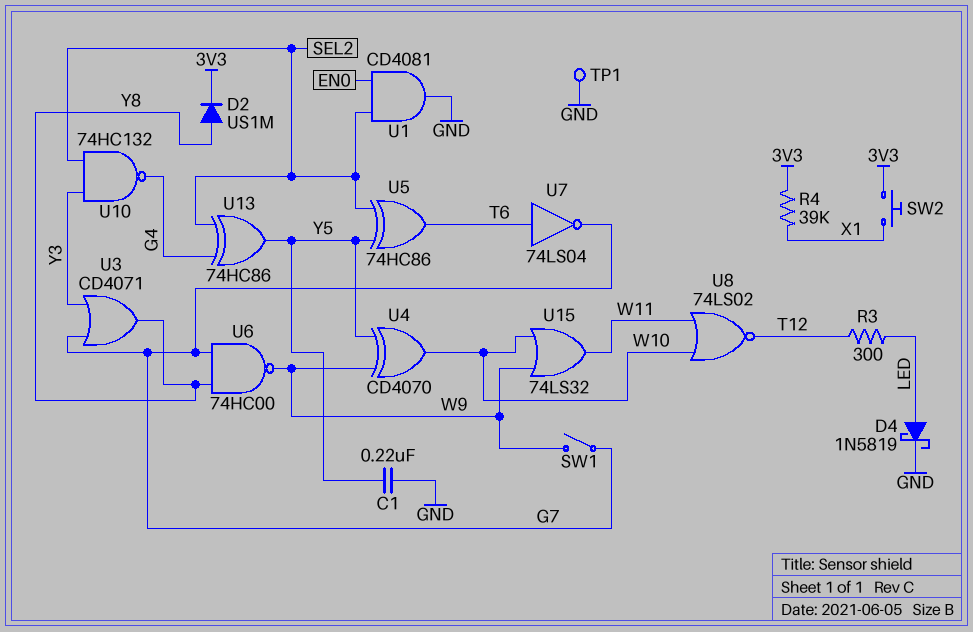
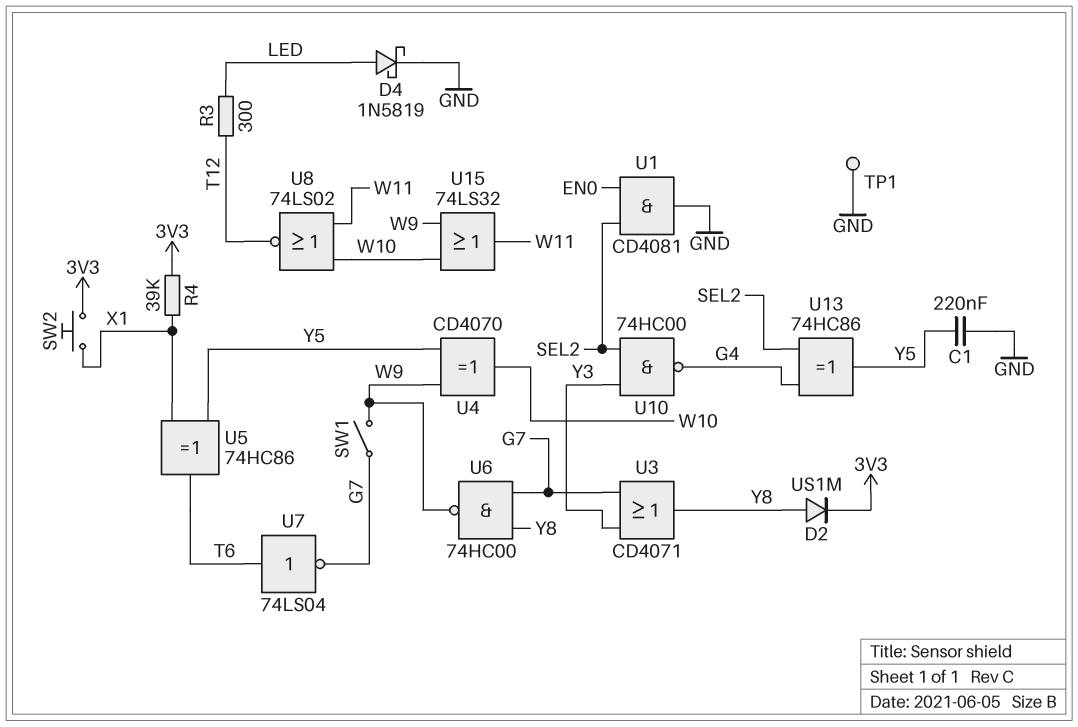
U5: XOR 74HC86 (in SEL2, in Y5, out T6) -> XOR 74HC86 (in X1, in Y5, out T6)
U10: NAND 74HC132 (in SEL2, in Y3, out G4) -> NAND 74HC00 (in SEL2, in Y3, out G4)

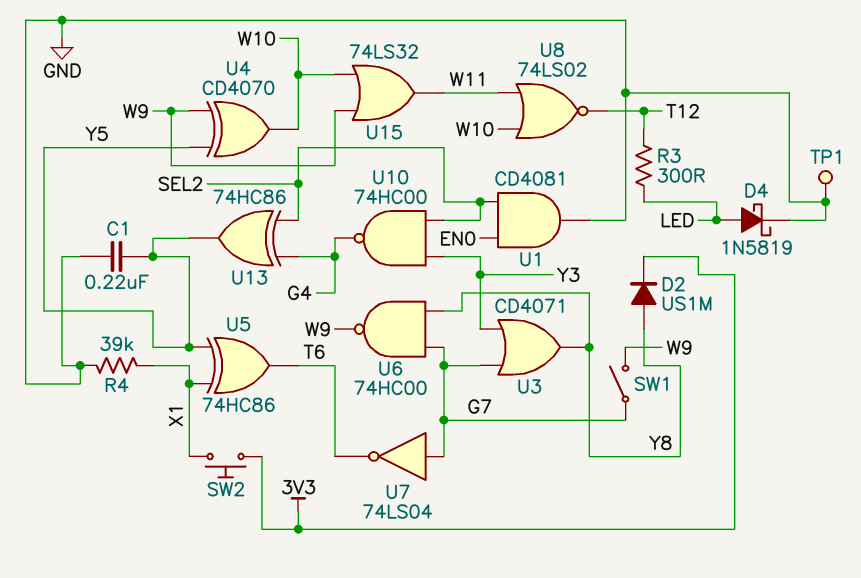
R4: 39k (3V3, X1) -> 39k (GND, X1)
U7: NOT 74LS04 (in T6, out G7) -> NOT 74LS04 (in G7, out T6)

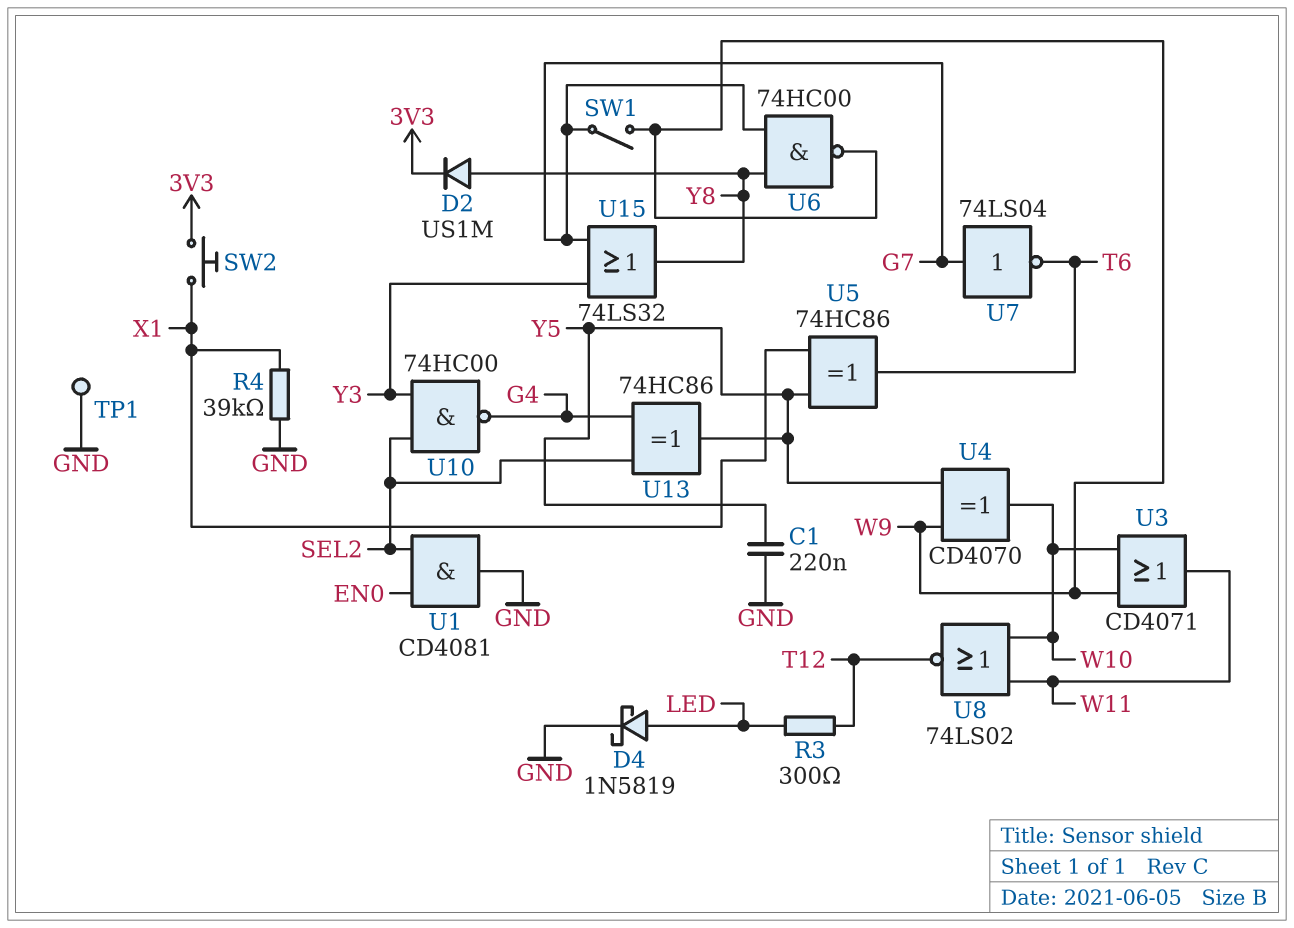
U3: OR CD4071 (in G7, in Y3, out Y8) -> OR CD4071 (in W9, in W10, out W11)
U15: OR 74LS32 (in W9, in W10, out W11) -> OR 74LS32 (in G7, in Y3, out Y8)

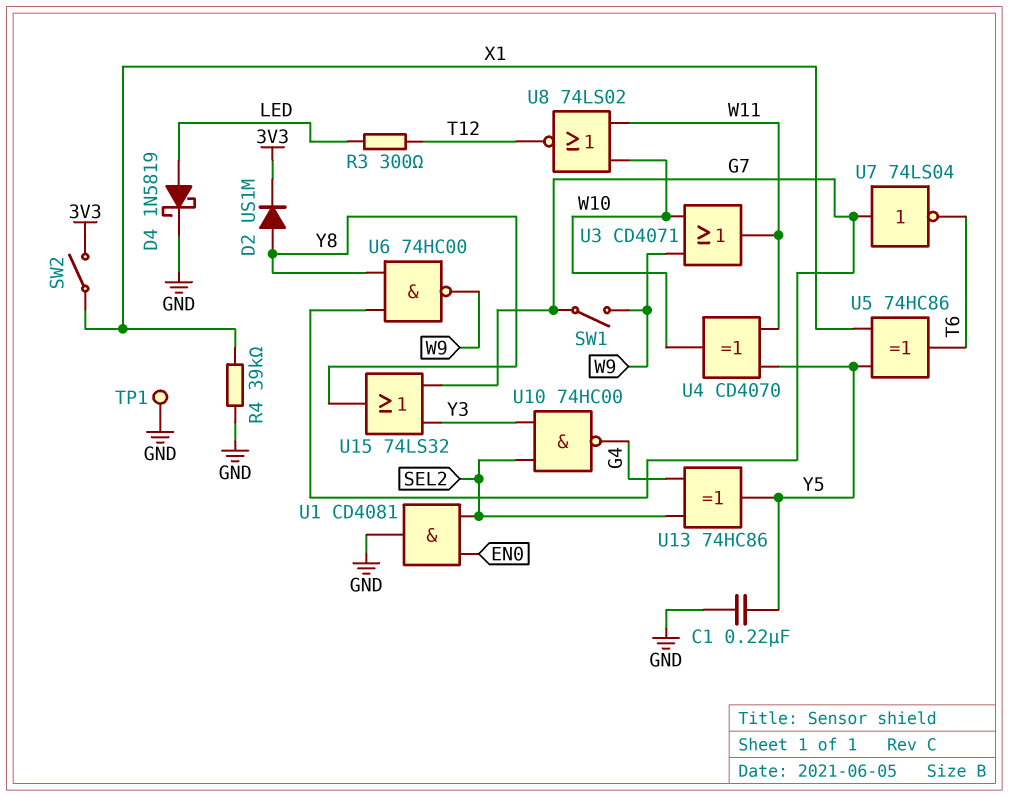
SW2: button (3V3, X1) -> switch (3V3, X1)
U4: XOR CD4070 (in W9, in Y5, out W10) -> XOR CD4070 (in W11, in Y5, out W10)

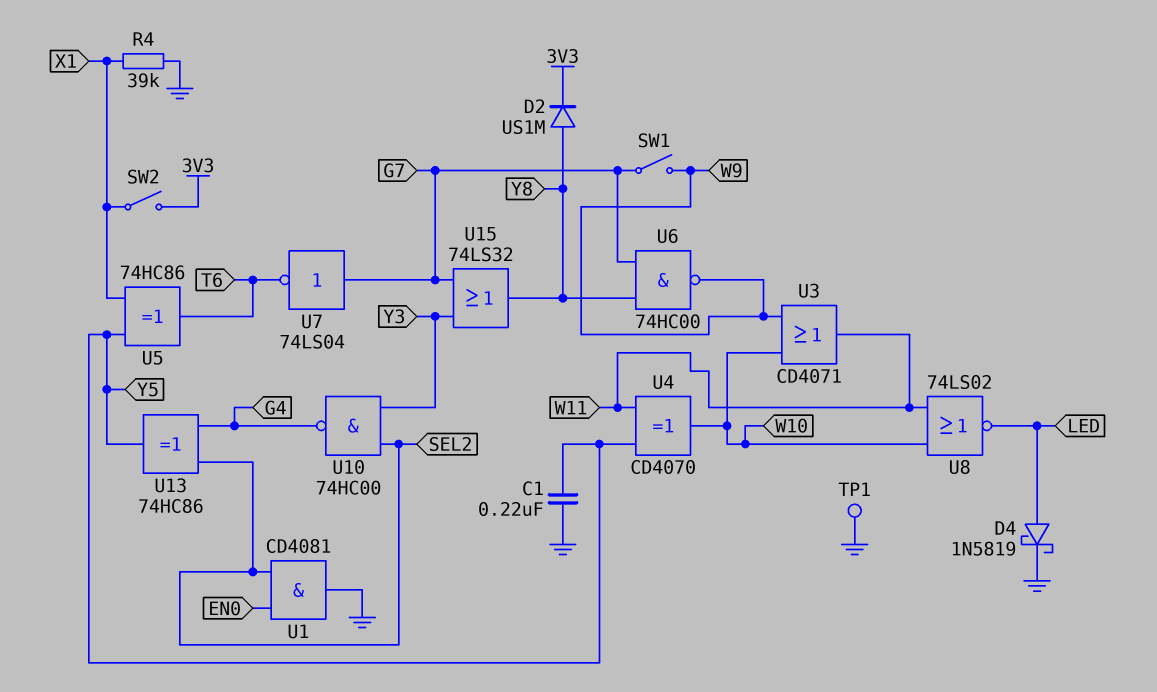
R3: 300 (LED, T12) -> none
U8: NOR 74LS02 (in W10, in W11, out T12) -> NOR 74LS02 (in W10, in W11, out LED)

